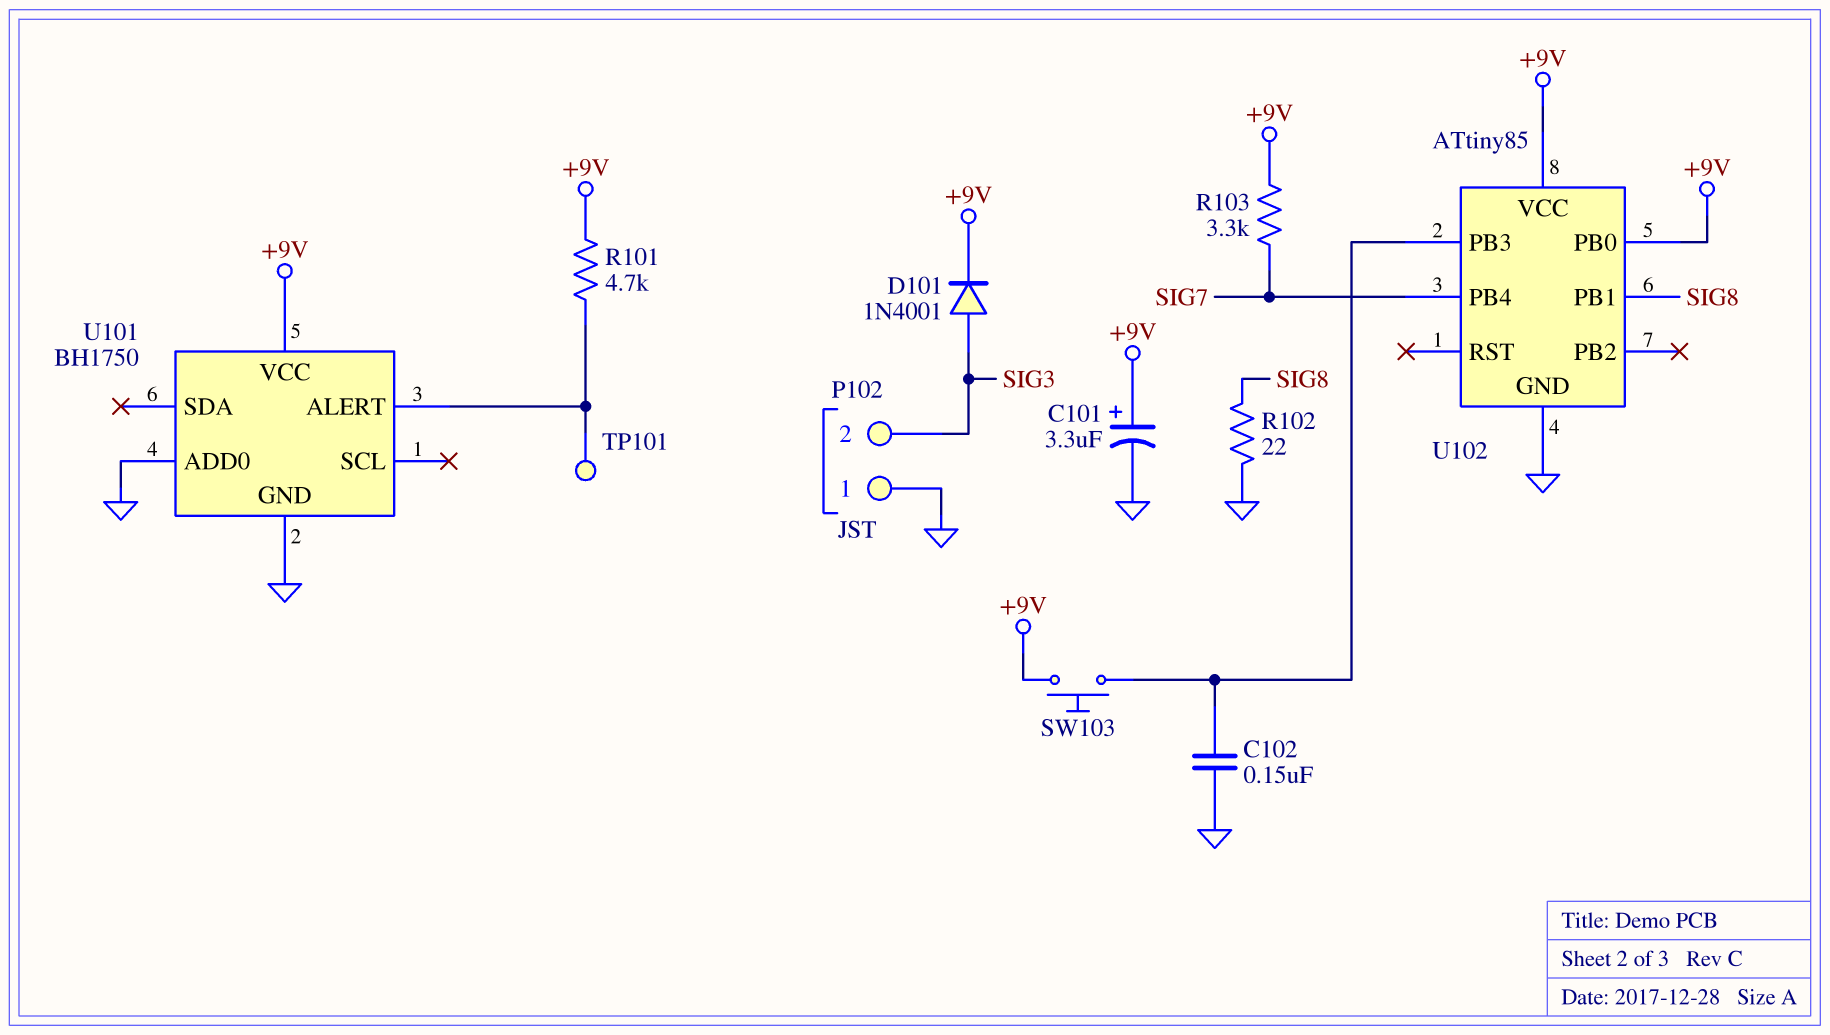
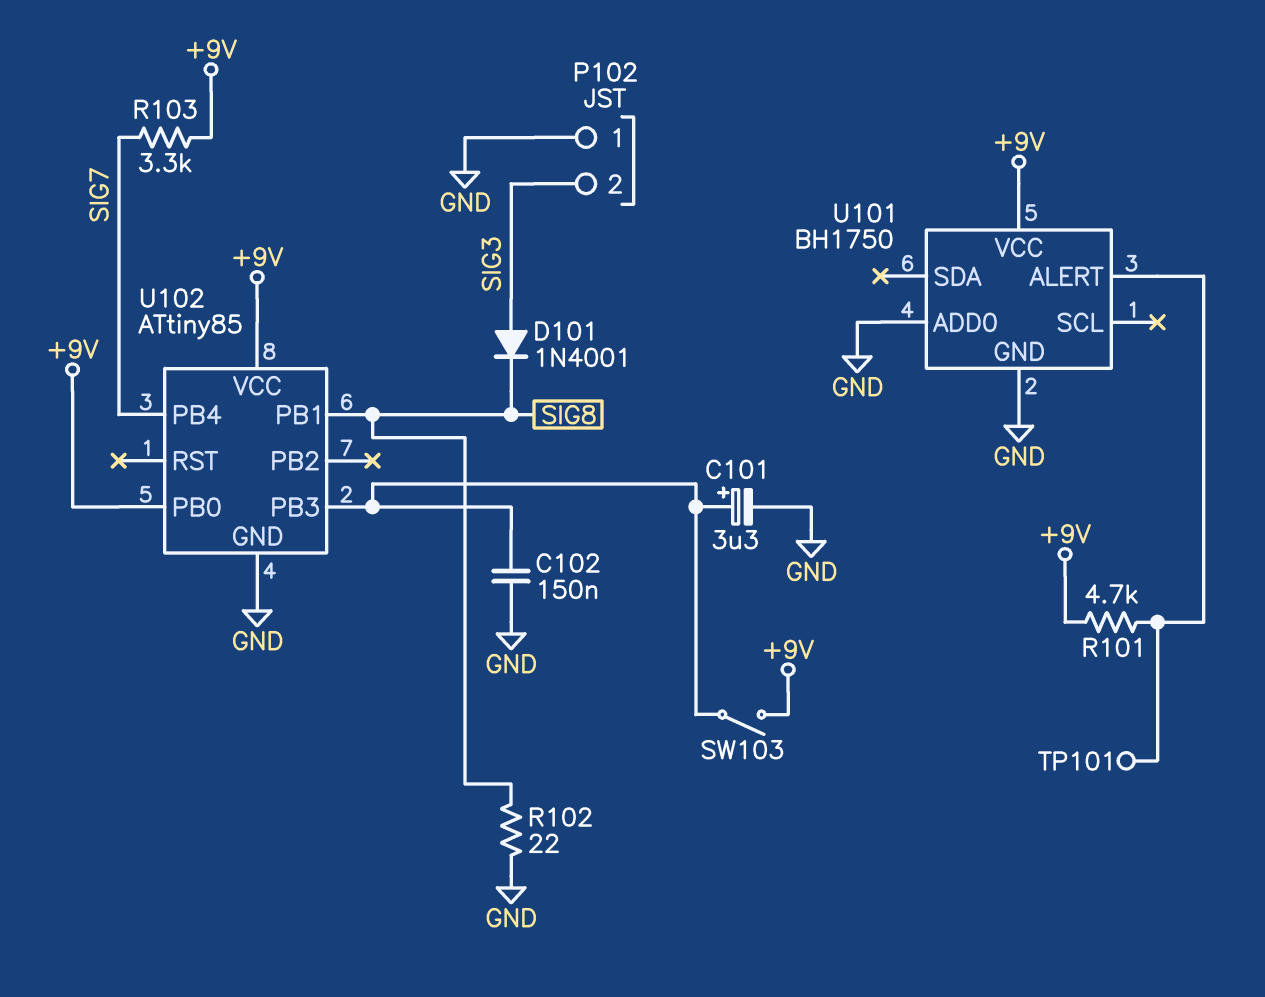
C101: 3.3uF (plus +9V, minus GND) -> 3.3uF (plus U102/PB3, minus GND)
D101: diode 1N4001 (A SIG3, K +9V) -> diode 1N4001 (A SIG3, K SIG8)
SW103: button (+9V, U102/PB3) -> switch (+9V, U102/PB3)

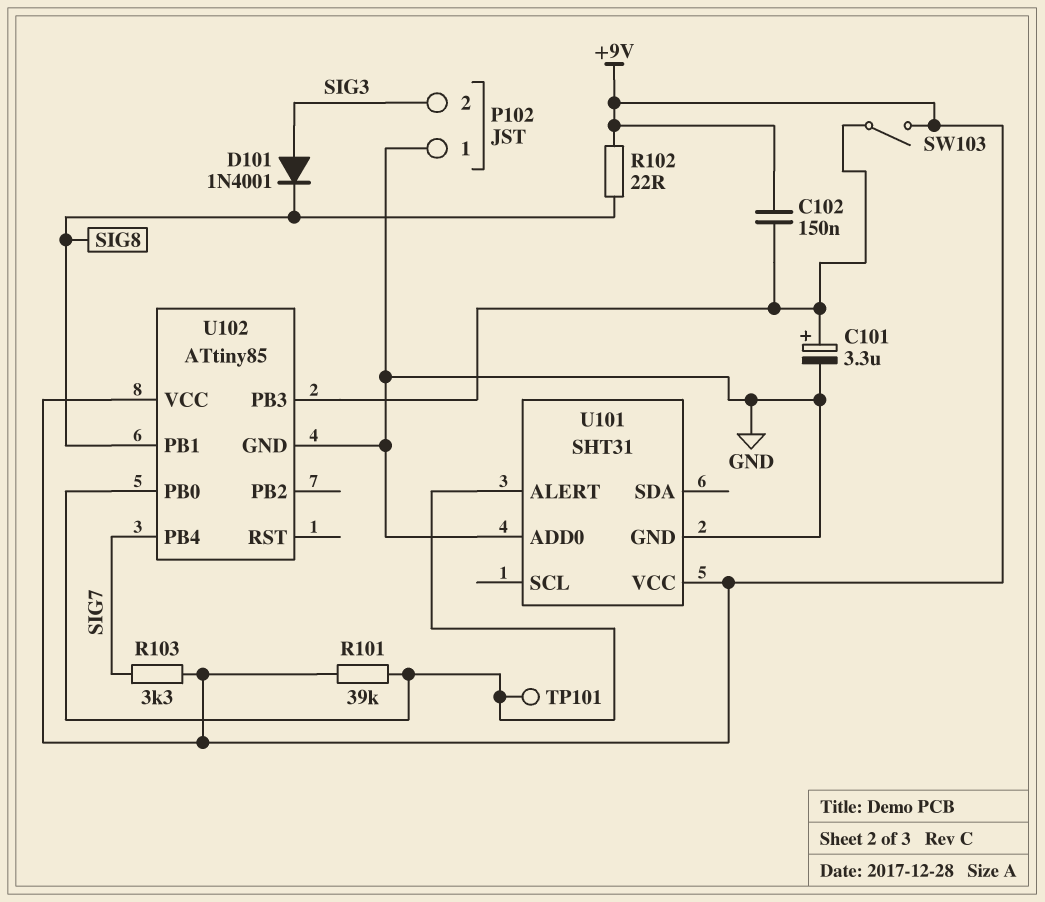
C102: 150nF (GND, U102/PB3) -> 150nF (+9V, U102/PB3)
R101: 4.7k (+9V, U101/ALERT) -> 39k (+9V, U101/ALERT)
R102: 22 (GND, SIG8) -> 22 (+9V, SIG8)
U101: BH1750 -> SHT31
U102 pin PB0: +9V -> U101/ALERT

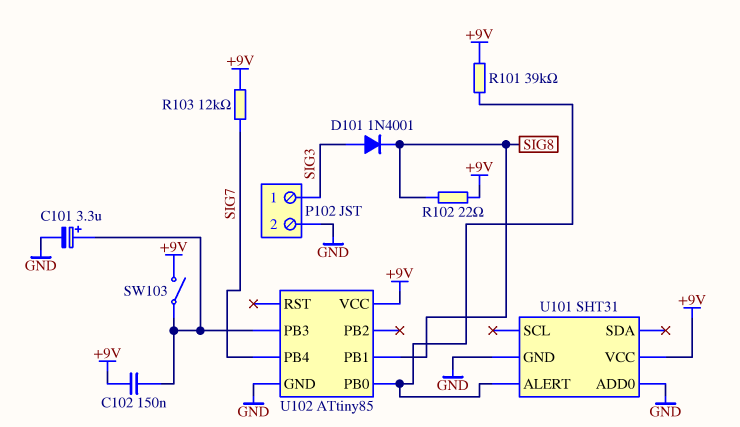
P102 pin 1: GND -> SIG3
P102 pin 2: SIG3 -> GND
R103: 3.3k (+9V, SIG7) -> 12k (+9V, SIG7)
TP101: test point (U101/ALERT) -> none

